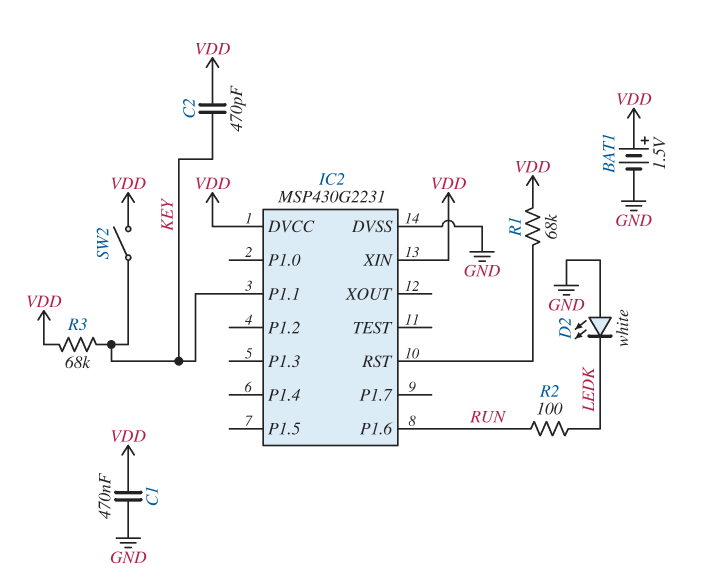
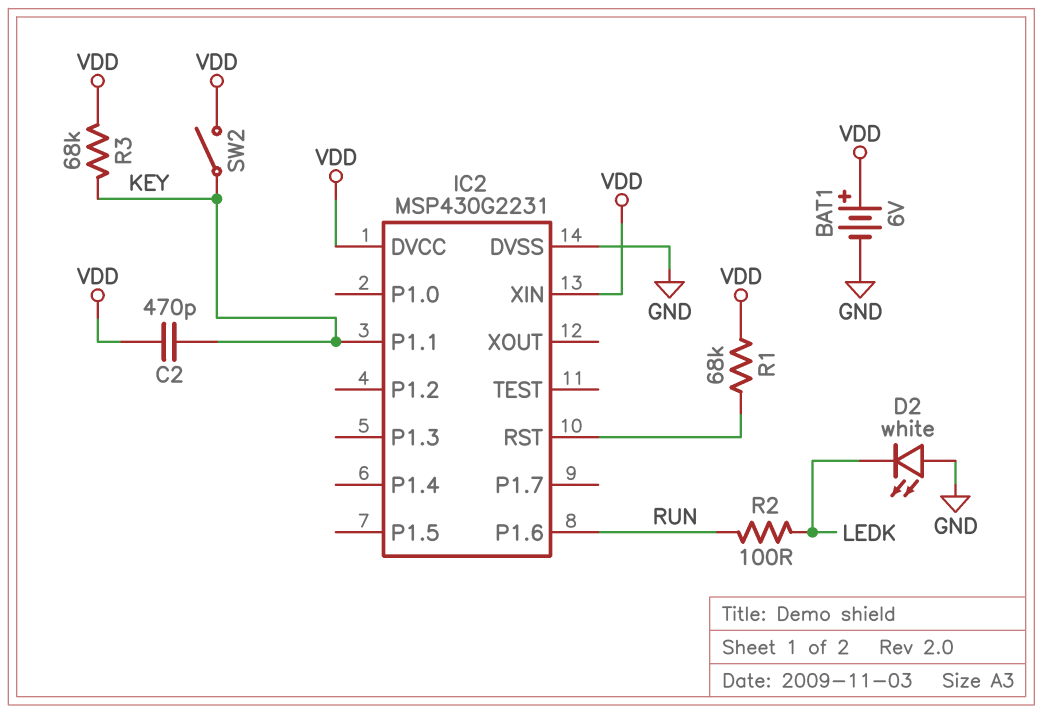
BAT1: 1.5V (plus VDD, minus GND) -> 6V (plus VDD, minus GND)
C1: 470nF (GND, VDD) -> none

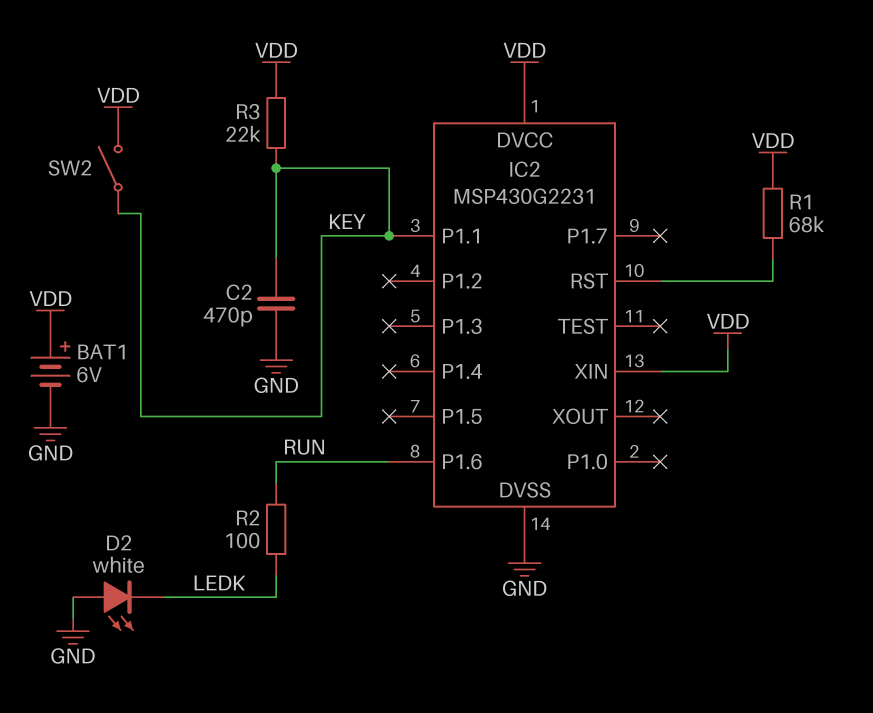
C2: 470pF (KEY, VDD) -> 470pF (GND, KEY)
R3: 68k (KEY, VDD) -> 22k (KEY, VDD)

